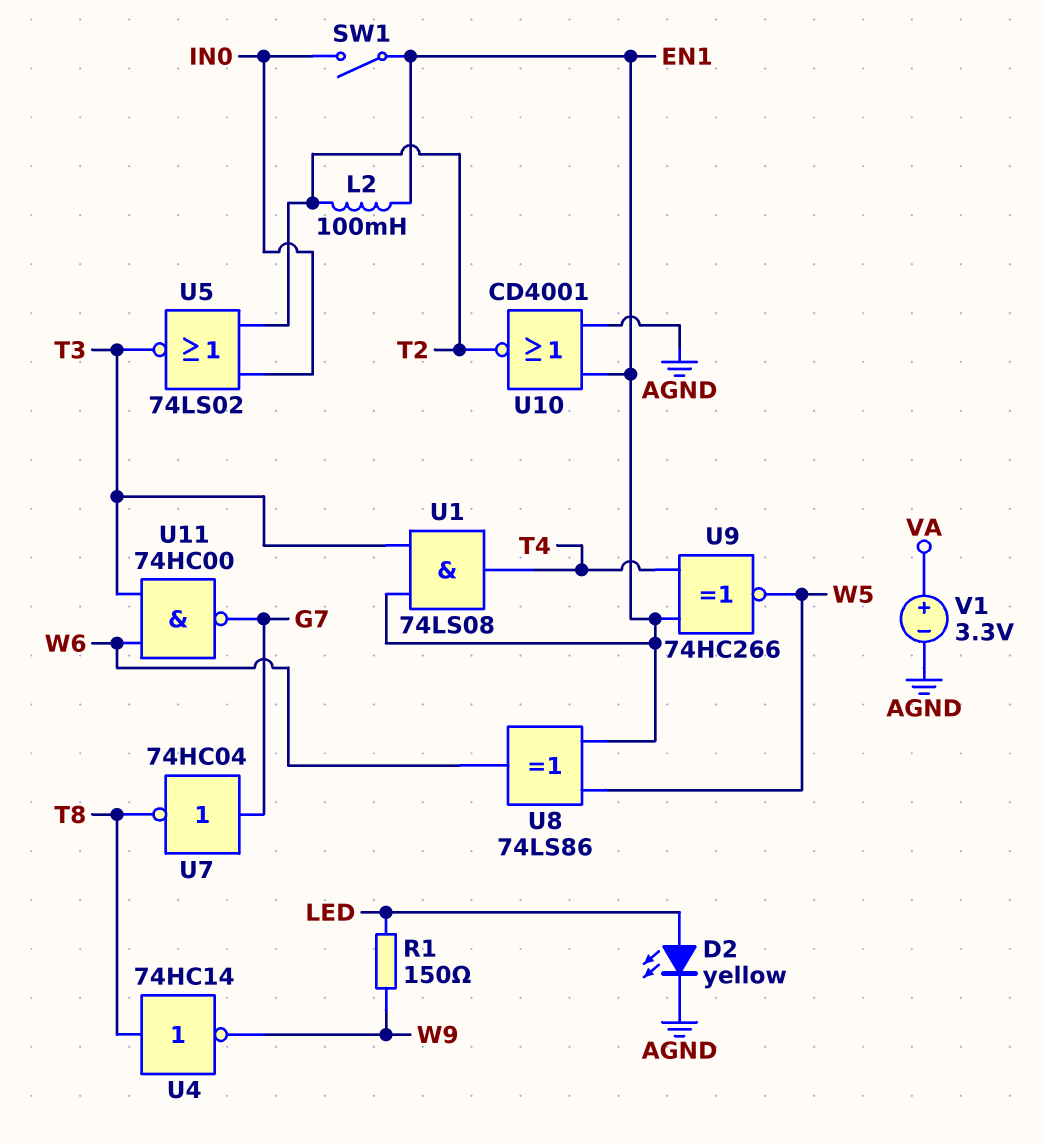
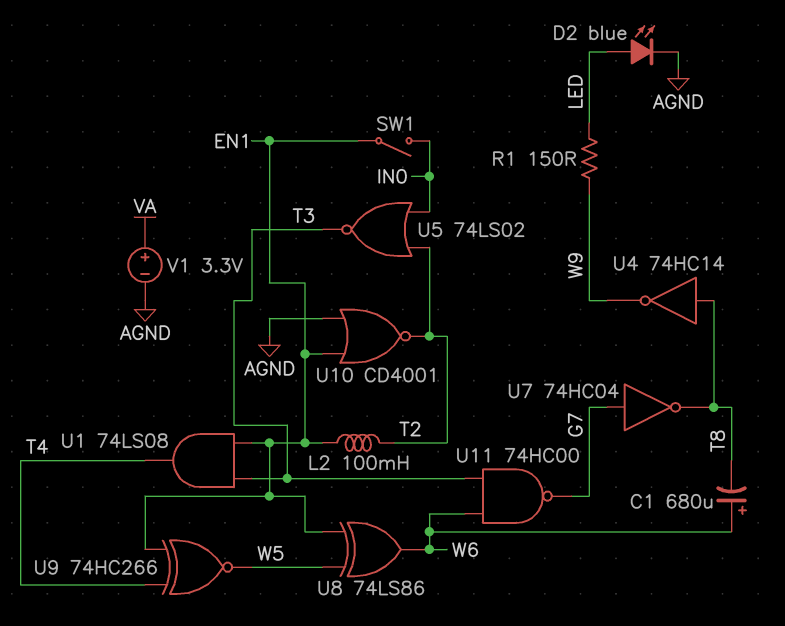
C1: none -> 680uF (plus W6, minus T8)
D2: LED yellow (A LED, K AGND) -> LED blue (A LED, K AGND)

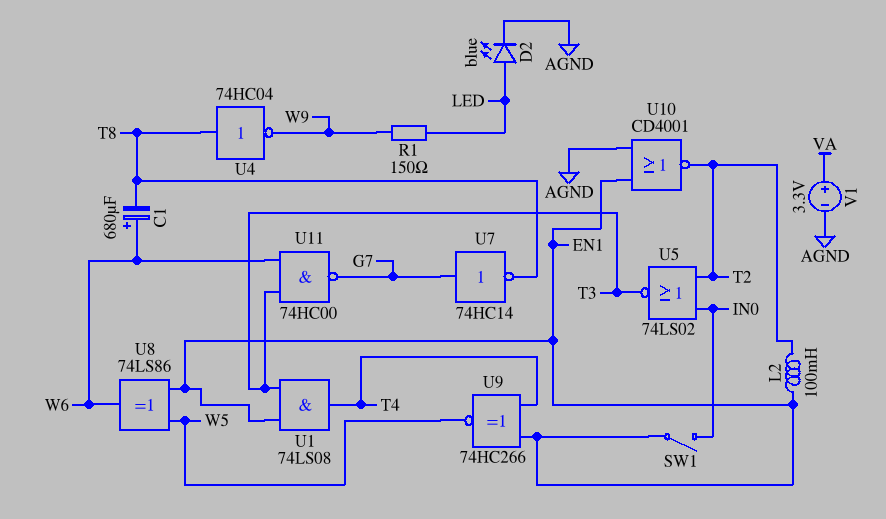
U4: NOT 74HC14 (in T8, out W9) -> NOT 74HC04 (in T8, out W9)
U7: NOT 74HC04 (in G7, out T8) -> NOT 74HC14 (in G7, out T8)

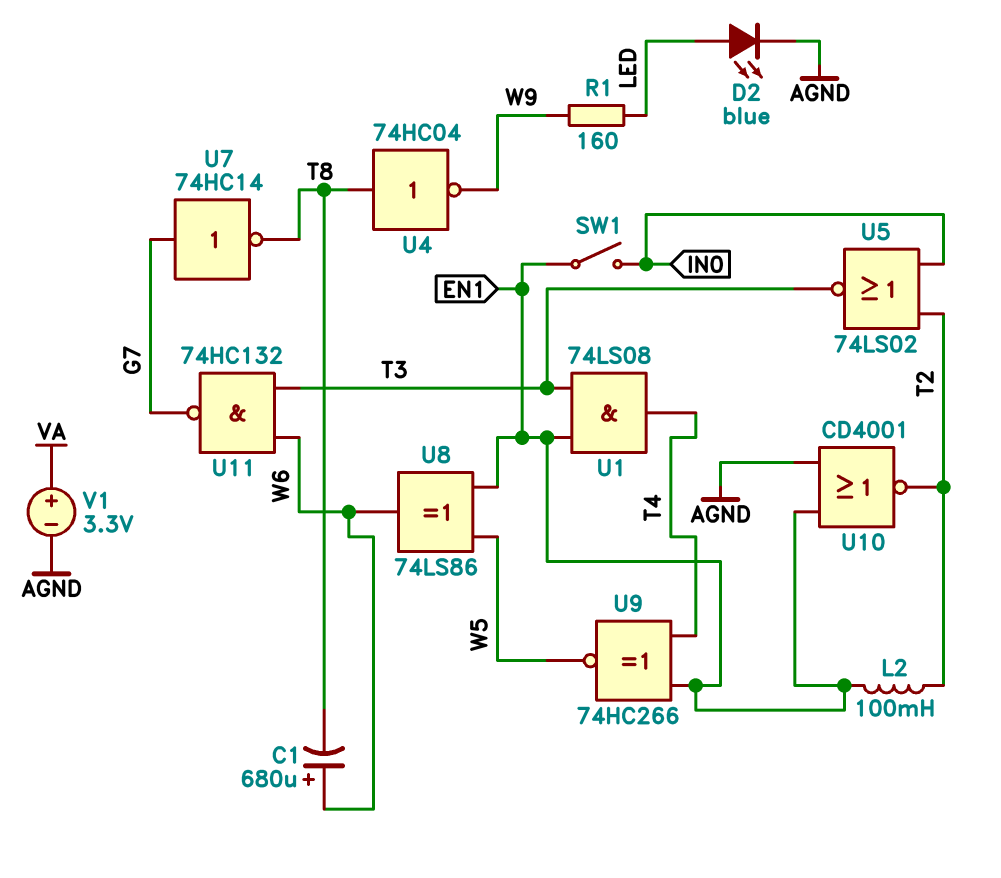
R1: 150 (LED, W9) -> 160 (LED, W9)
U11: NAND 74HC00 (in T3, in W6, out G7) -> NAND 74HC132 (in T3, in W6, out G7)

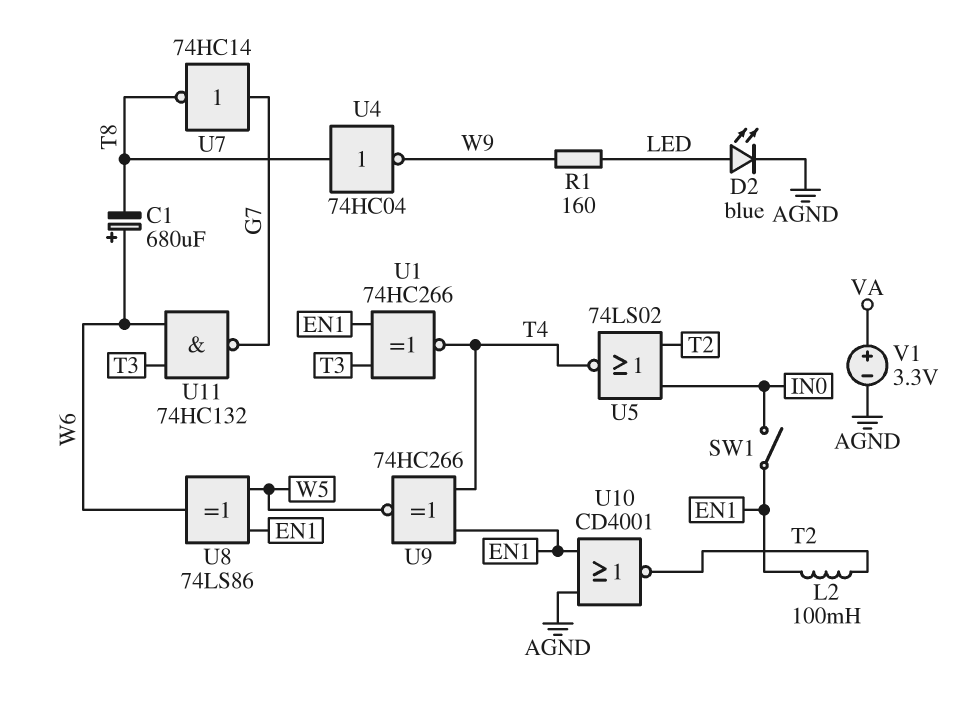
U1: AND 74LS08 (in EN1, in T3, out T4) -> XNOR 74HC266 (in EN1, in T3, out T4)
U5: NOR 74LS02 (in IN0, in T2, out T3) -> NOR 74LS02 (in IN0, in T2, out T4)

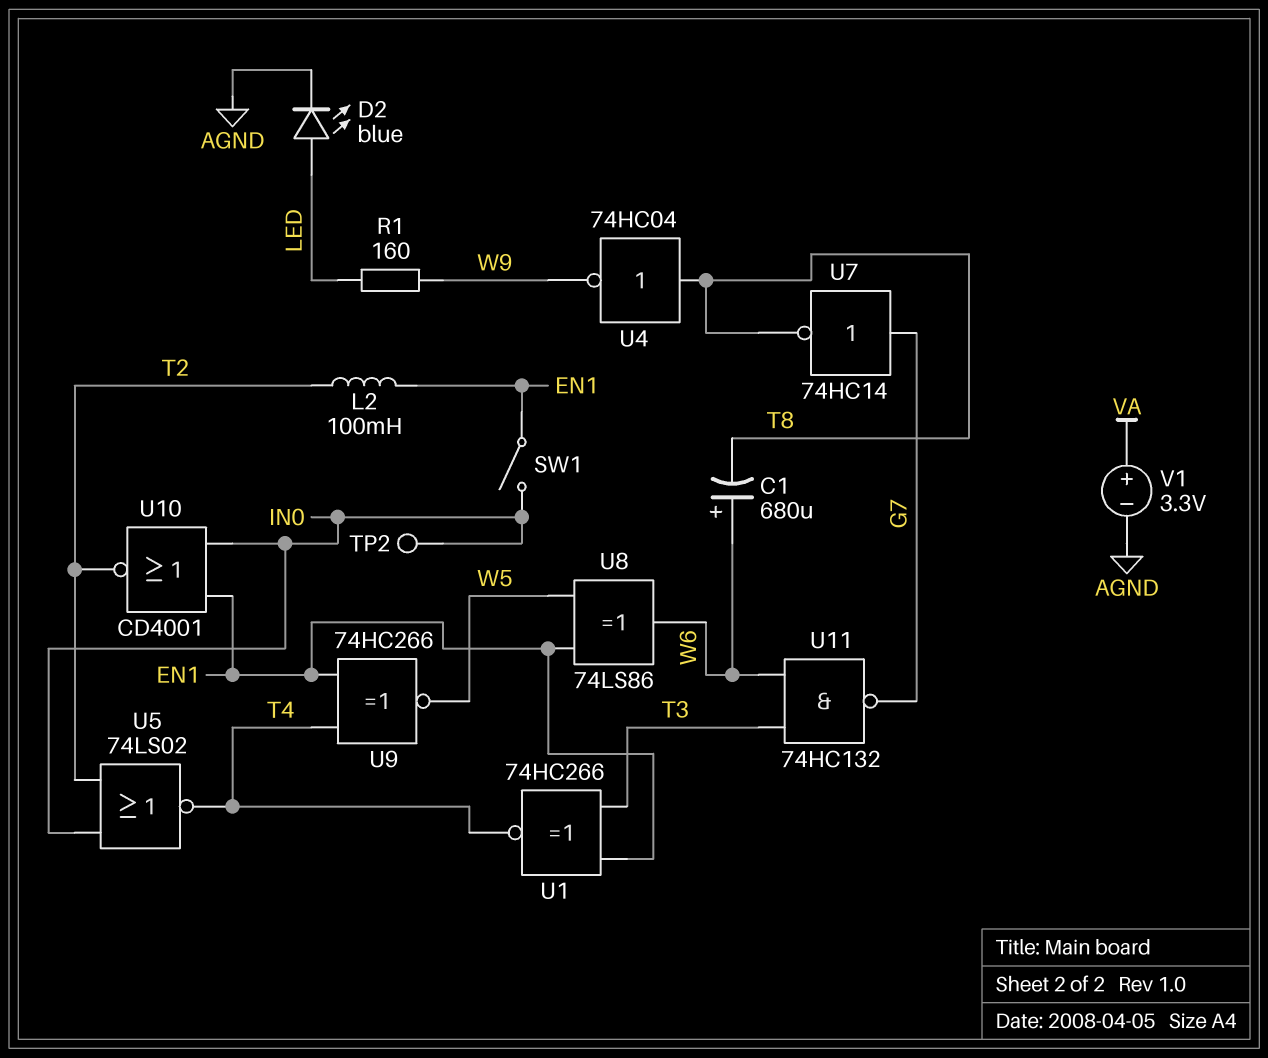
TP2: none -> test point (IN0)
U10: NOR CD4001 (in AGND, in EN1, out T2) -> NOR CD4001 (in EN1, in IN0, out T2)

